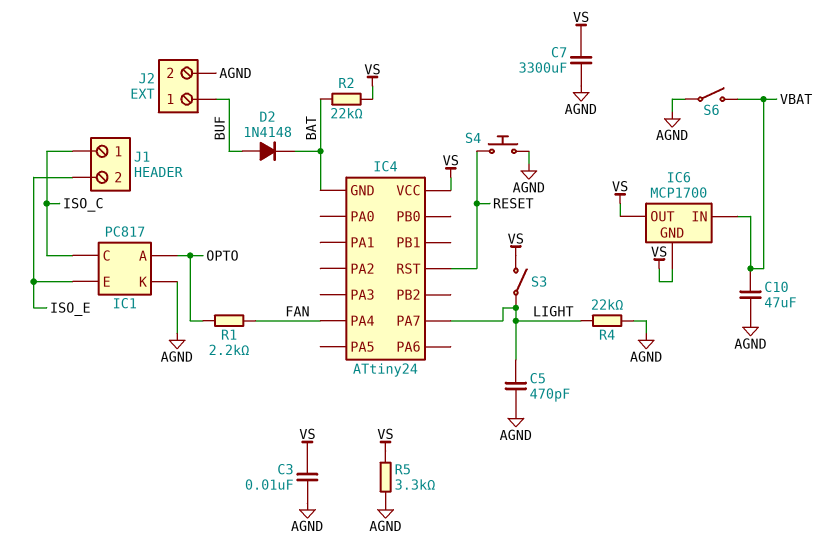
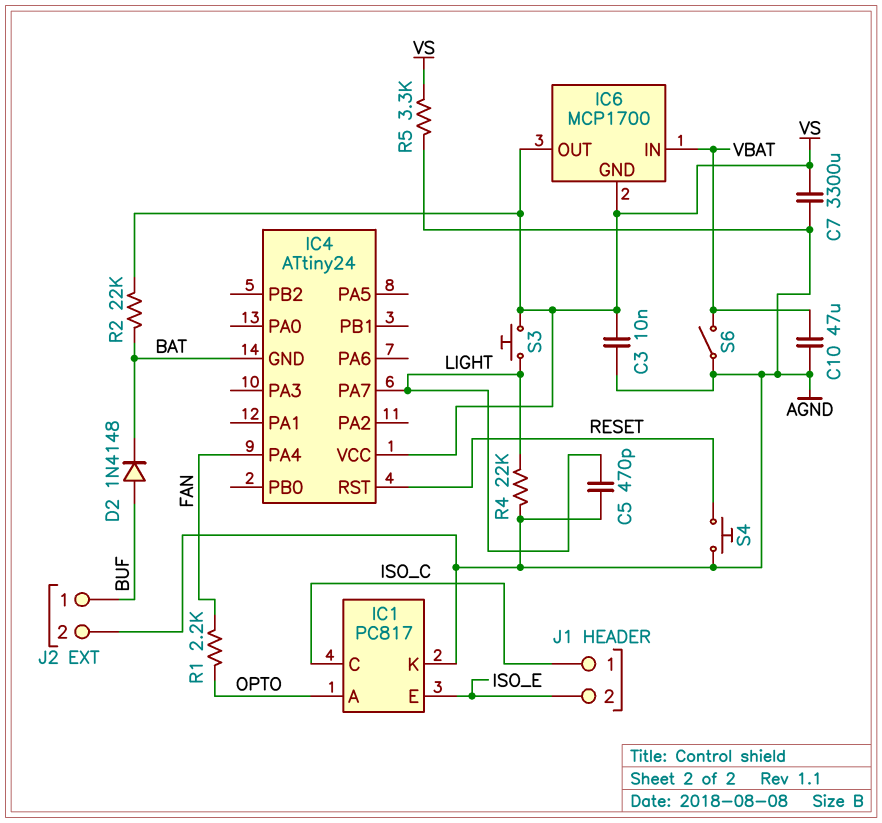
S3: switch (LIGHT, VS) -> button (LIGHT, VS)

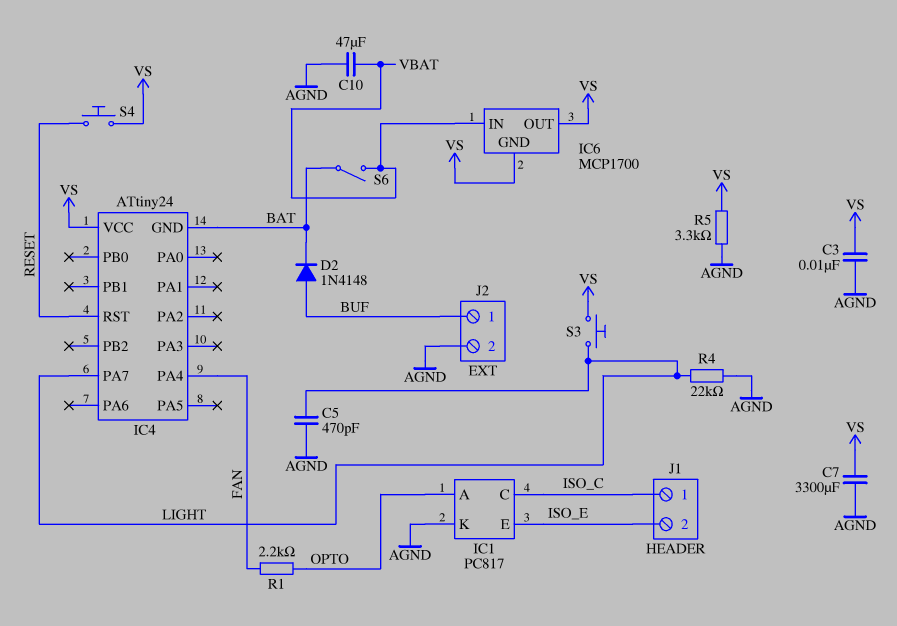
R2: 22k (BAT, VS) -> none
S4: button (AGND, RESET) -> button (RESET, VS)
S6: switch (AGND, VBAT) -> switch (BAT, VBAT)

